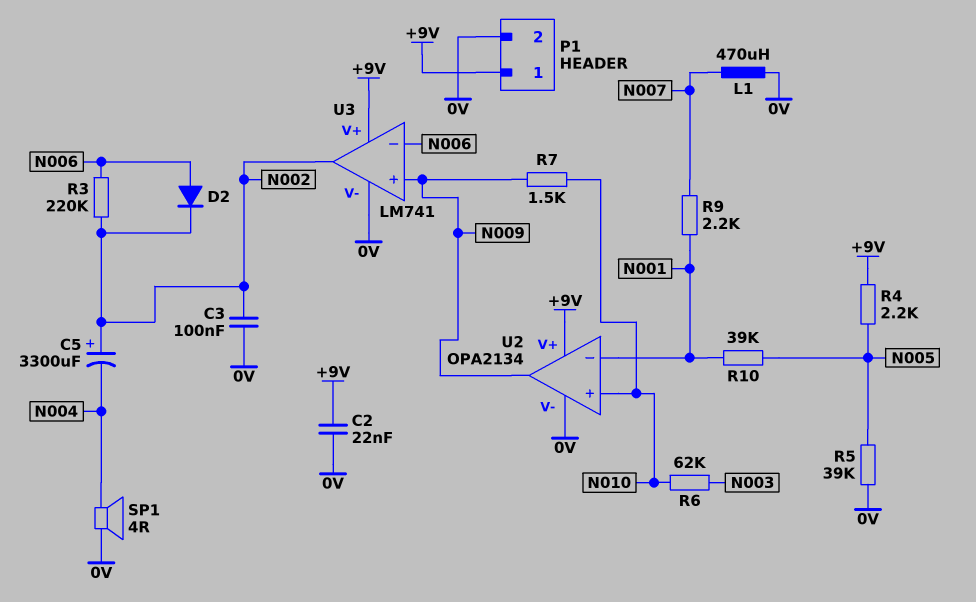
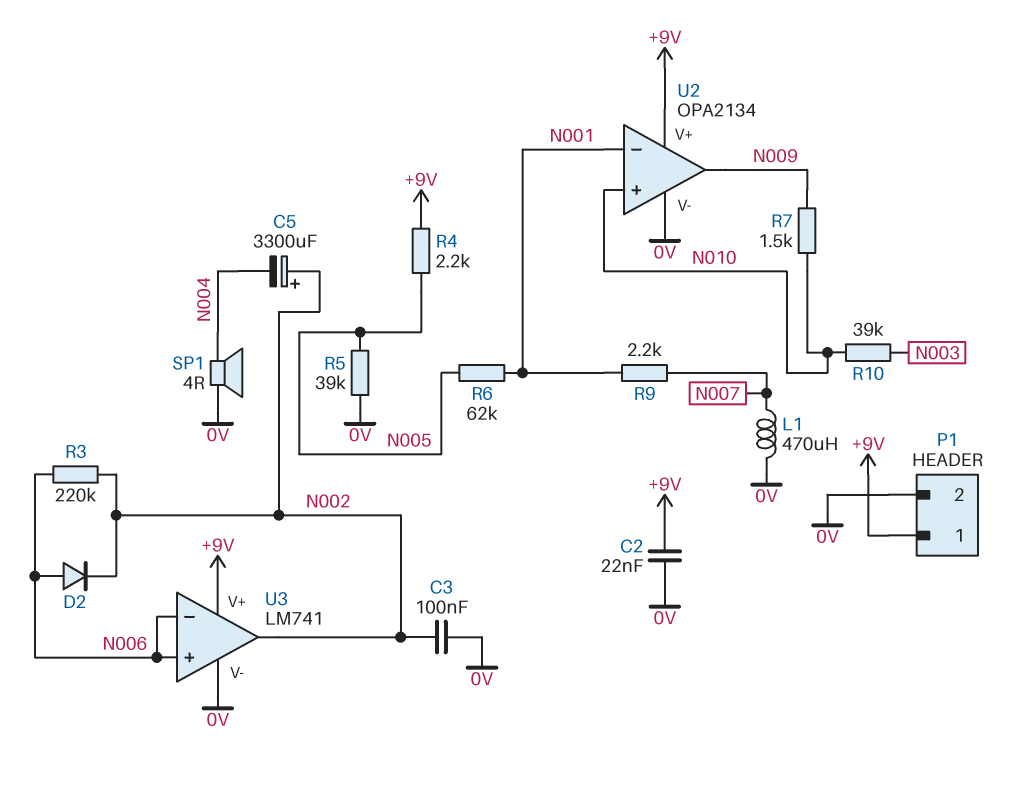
R6: 62k (N003, N010) -> 62k (N001, N005)
R10: 39k (N001, N005) -> 39k (N003, N010)
U3 pin in+: N009 -> N006

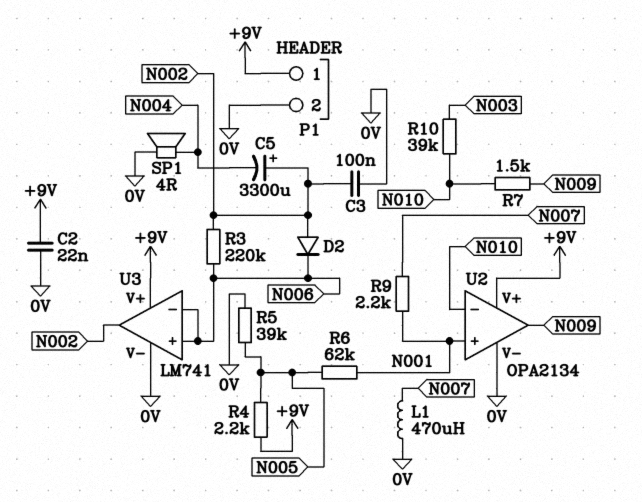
D2: diode (A N006, K N002) -> diode (A N002, K N006)
U2 pin in+: N010 -> N001
U2 pin in-: N001 -> N010

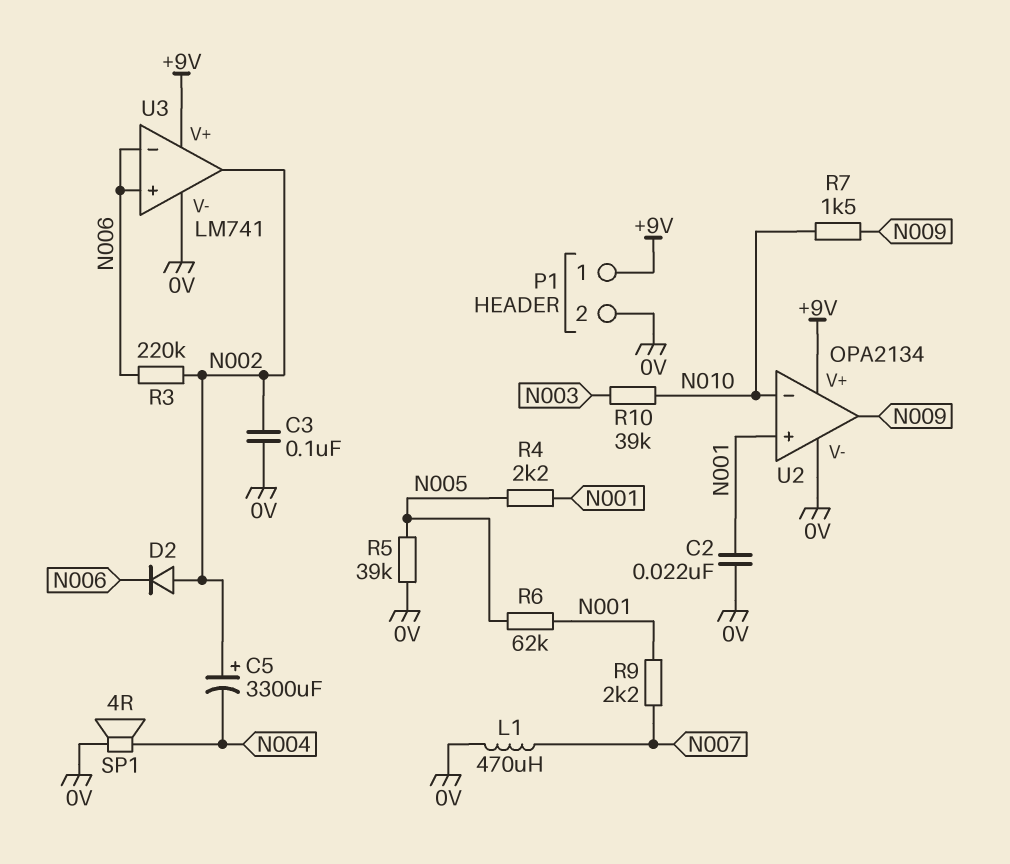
C2: 22nF (+9V, 0V) -> 22nF (0V, N001)
R4: 2.2k (+9V, N005) -> 2.2k (N001, N005)

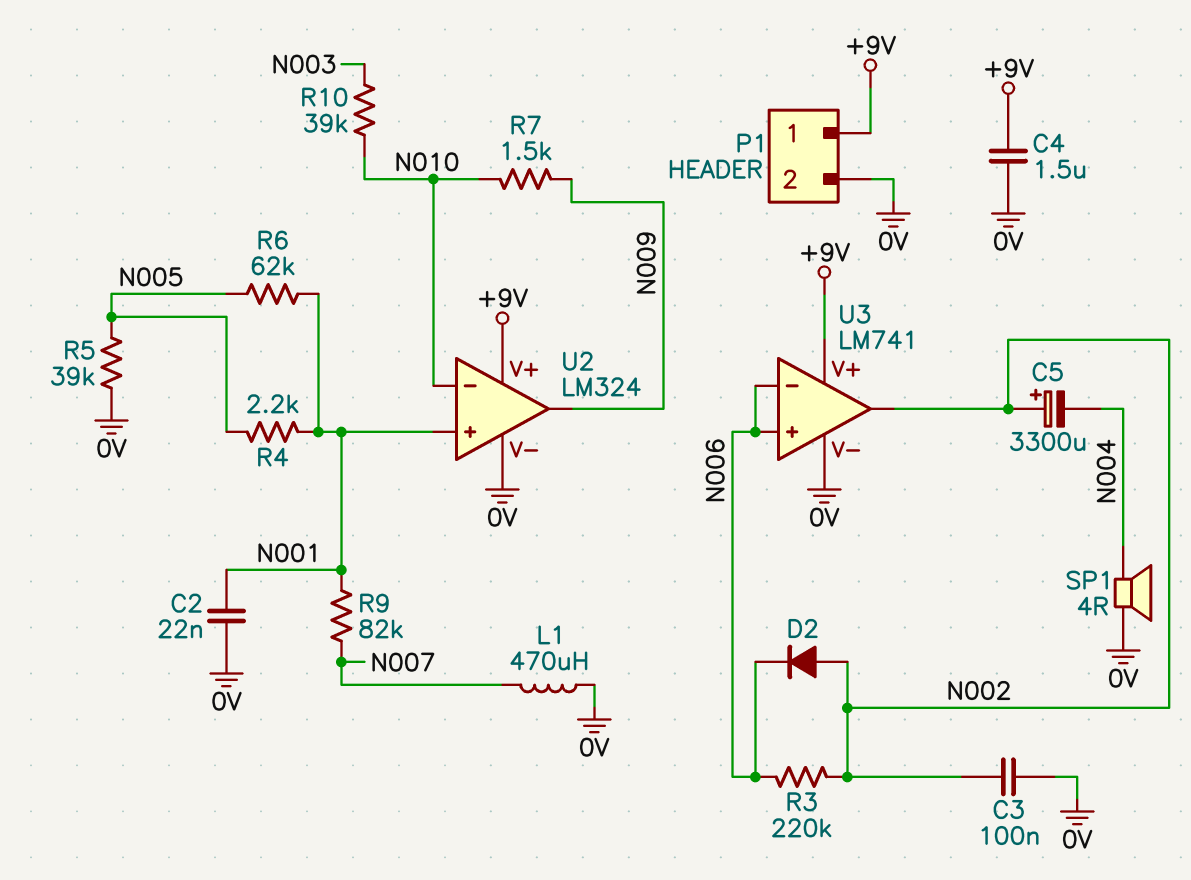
C4: none -> 1.5uF (+9V, 0V)
R9: 2.2k (N001, N007) -> 82k (N001, N007)
U2: OPA2134 -> LM324

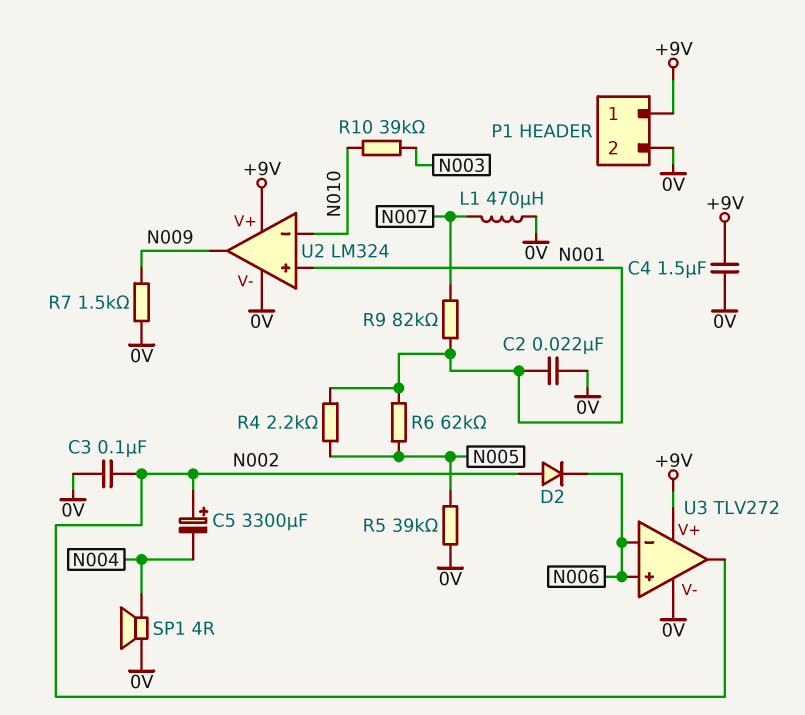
R3: 220k (N002, N006) -> none
R7: 1.5k (N009, N010) -> 1.5k (0V, N009)
U3: LM741 -> TLV272

